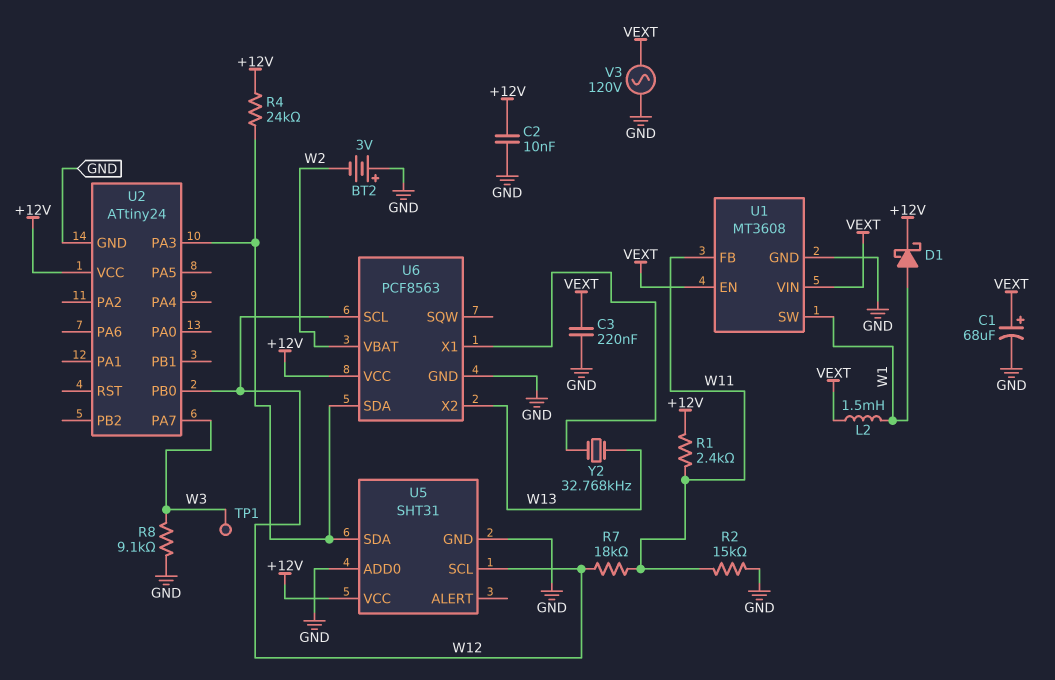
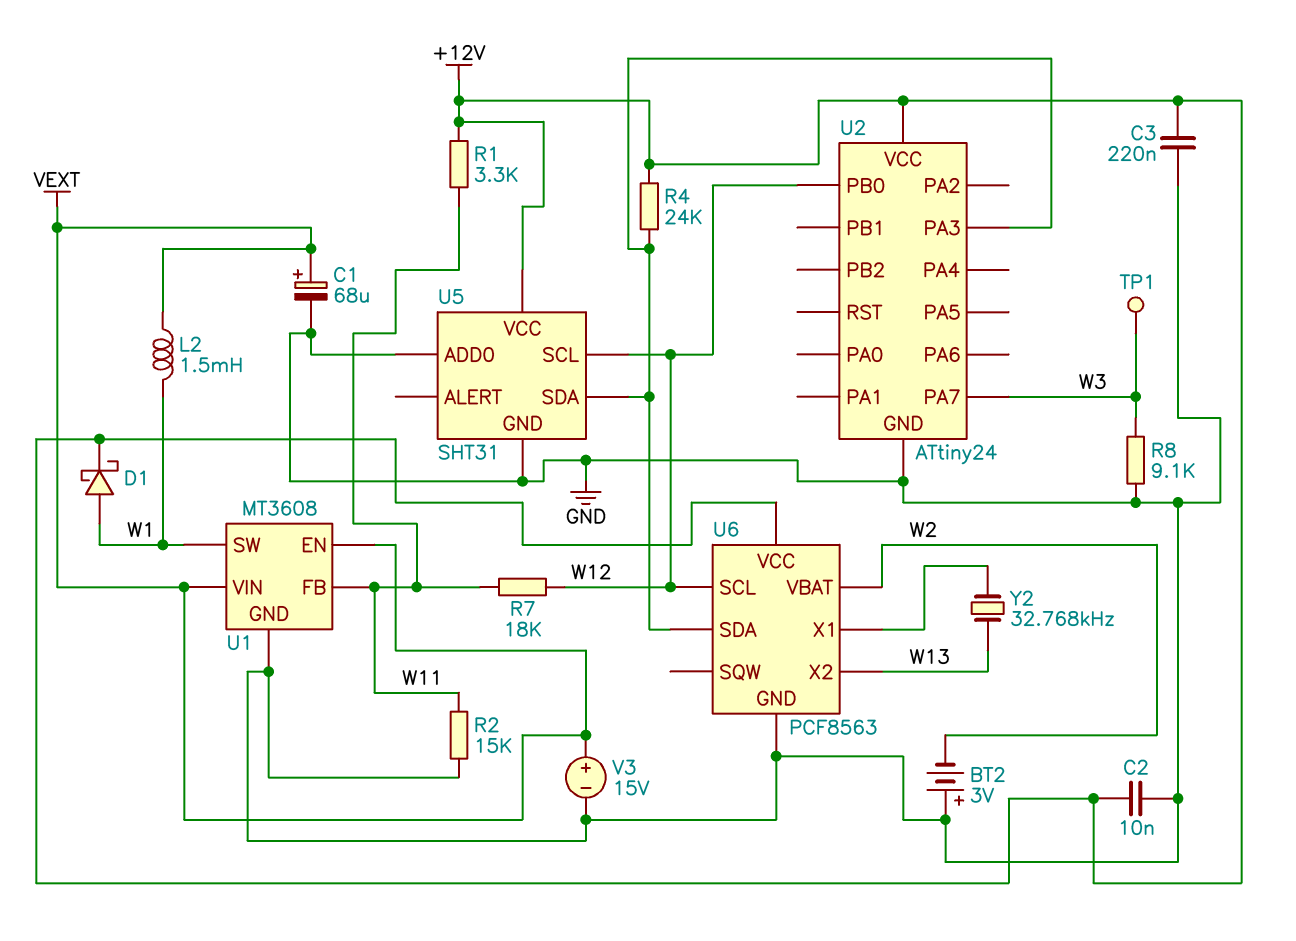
C3: 220nF (GND, VEXT) -> 220nF (+12V, GND)
R1: 2.4k (+12V, W11) -> 3.3k (+12V, W11)
V3: AC 120V (GND, VEXT) -> 15V (plus VEXT, minus GND)

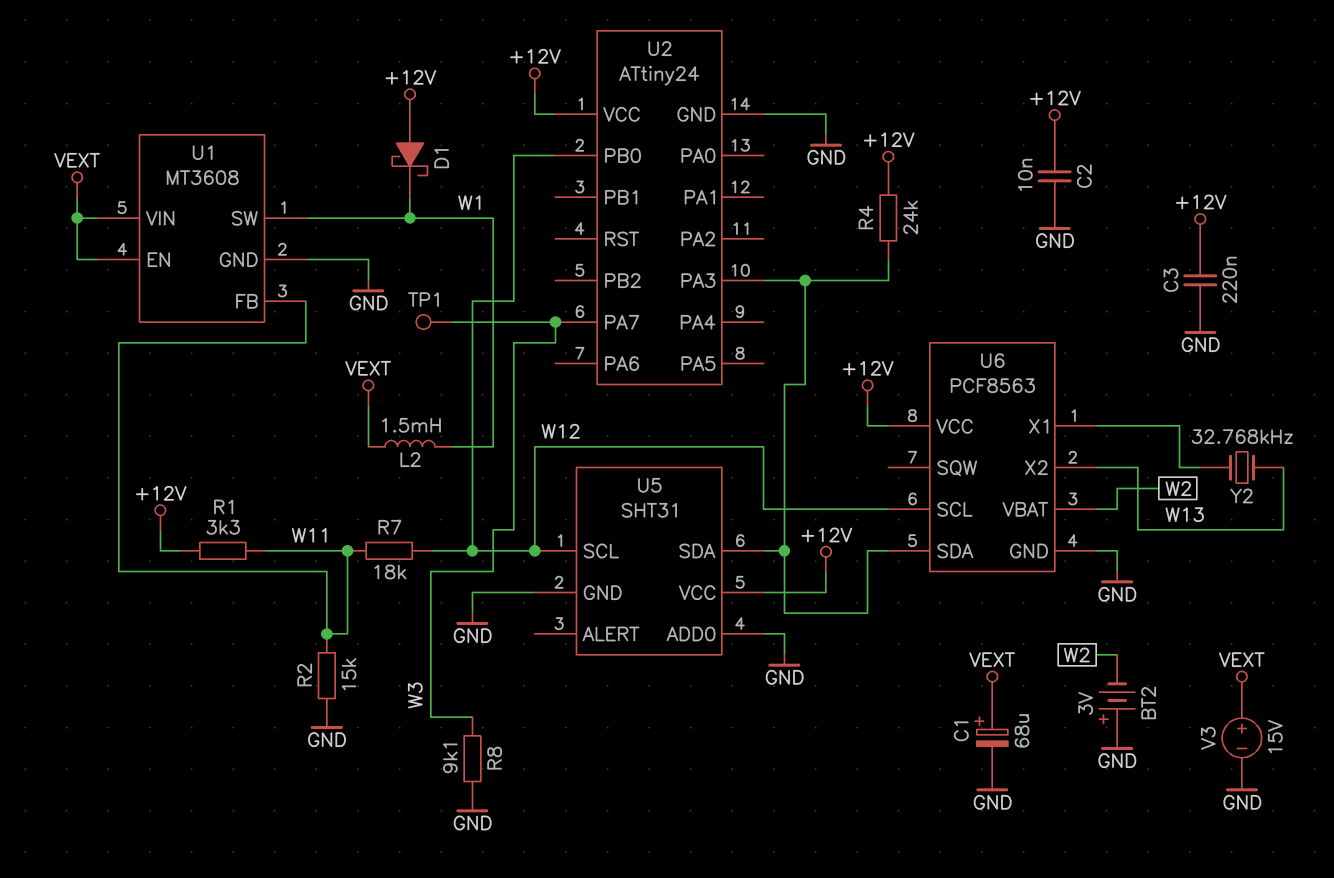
D1: schottky (A W1, K +12V) -> schottky (A +12V, K W1)

